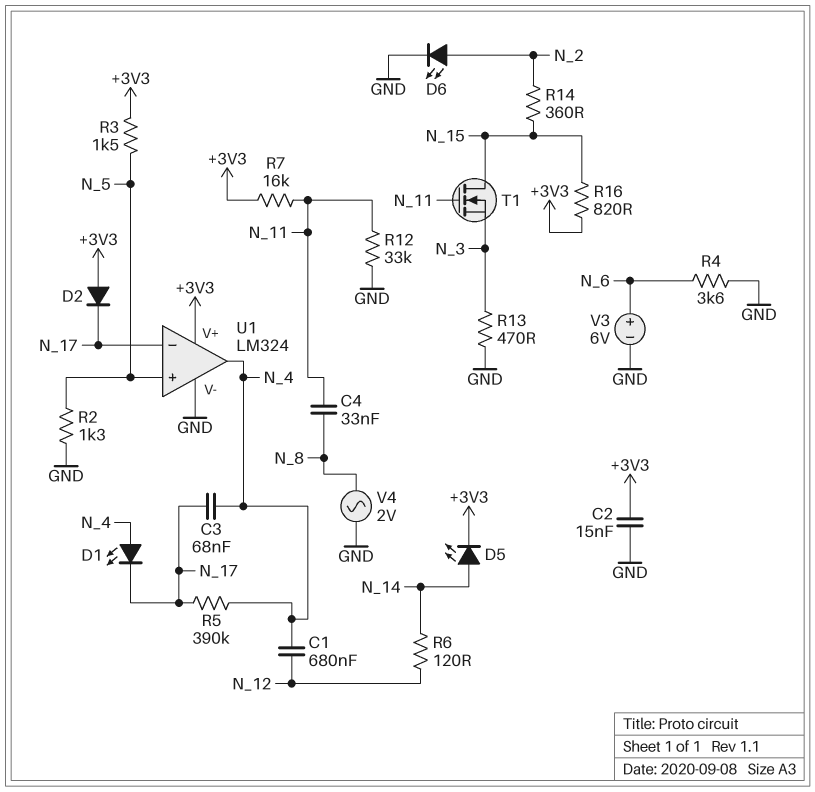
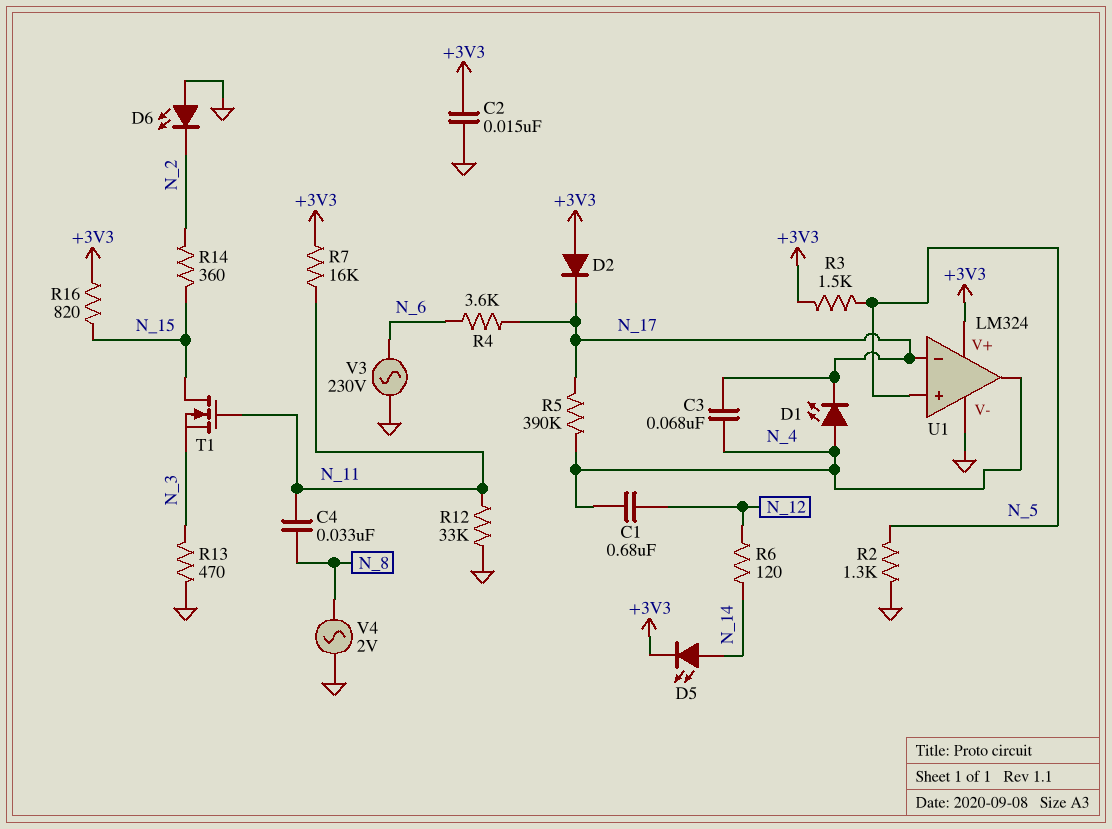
D6: LED (A N_2, K GND) -> LED (A GND, K N_2)
R4: 3.6k (GND, N_6) -> 3.6k (N_6, N_17)
V3: 6V (plus N_6, minus GND) -> AC 230V (GND, N_6)

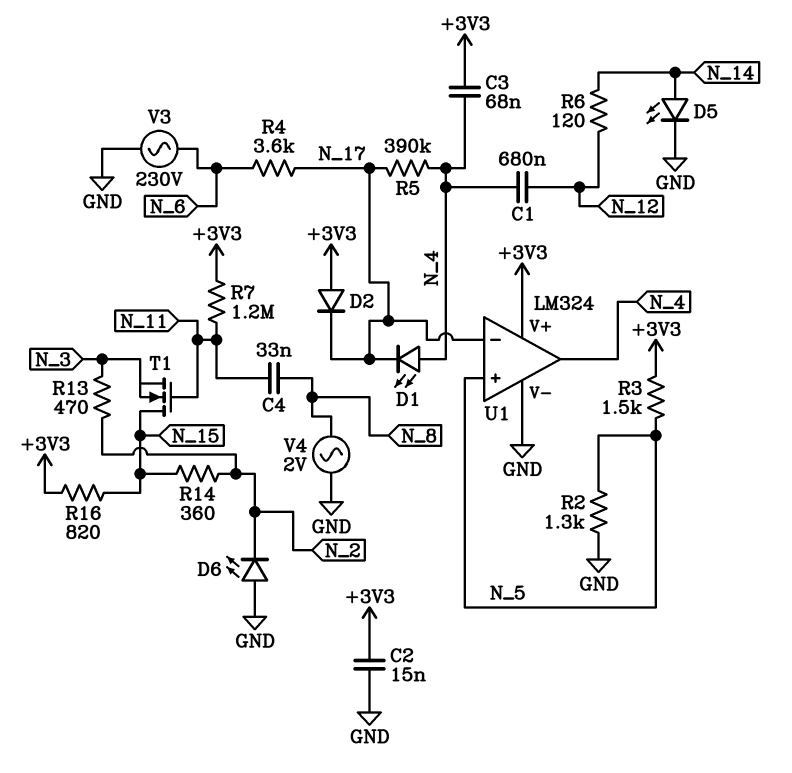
C3: 68nF (N_4, N_17) -> 68nF (+3V3, N_4)
D5: LED (A N_14, K +3V3) -> LED (A N_14, K GND)
R7: 16k (+3V3, N_11) -> 1.2M (+3V3, N_11)
R12: 33k (GND, N_11) -> none
R13: 470 (GND, N_3) -> 470 (N_2, N_3)

